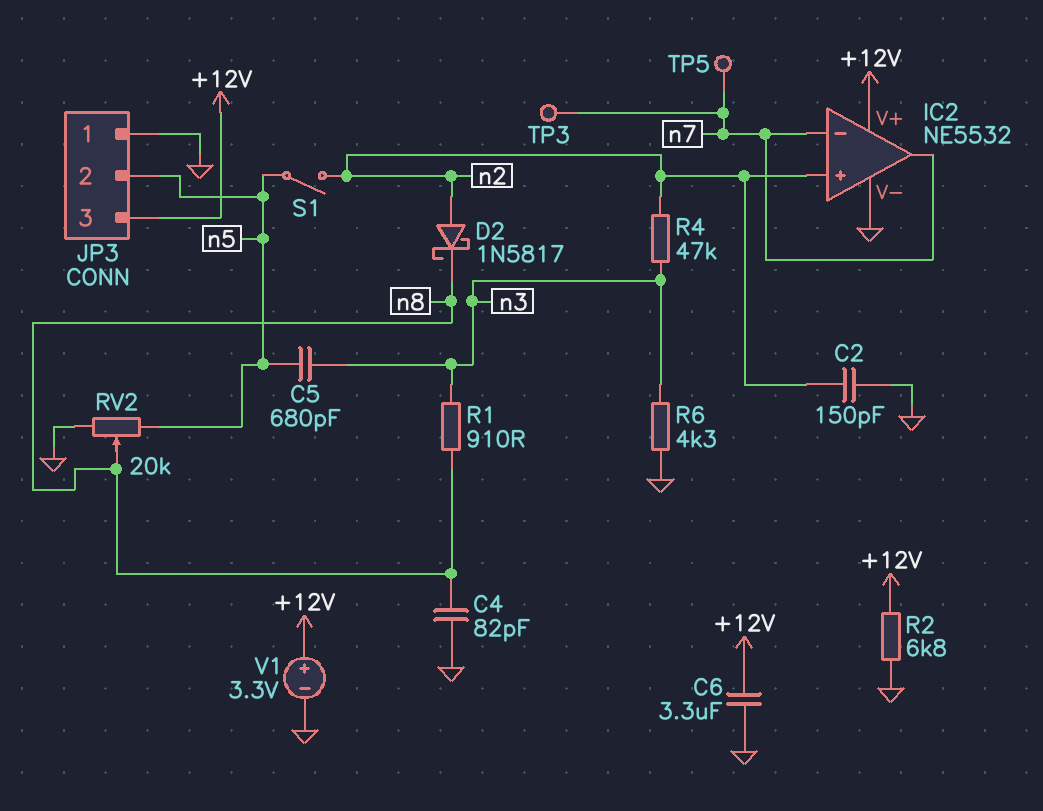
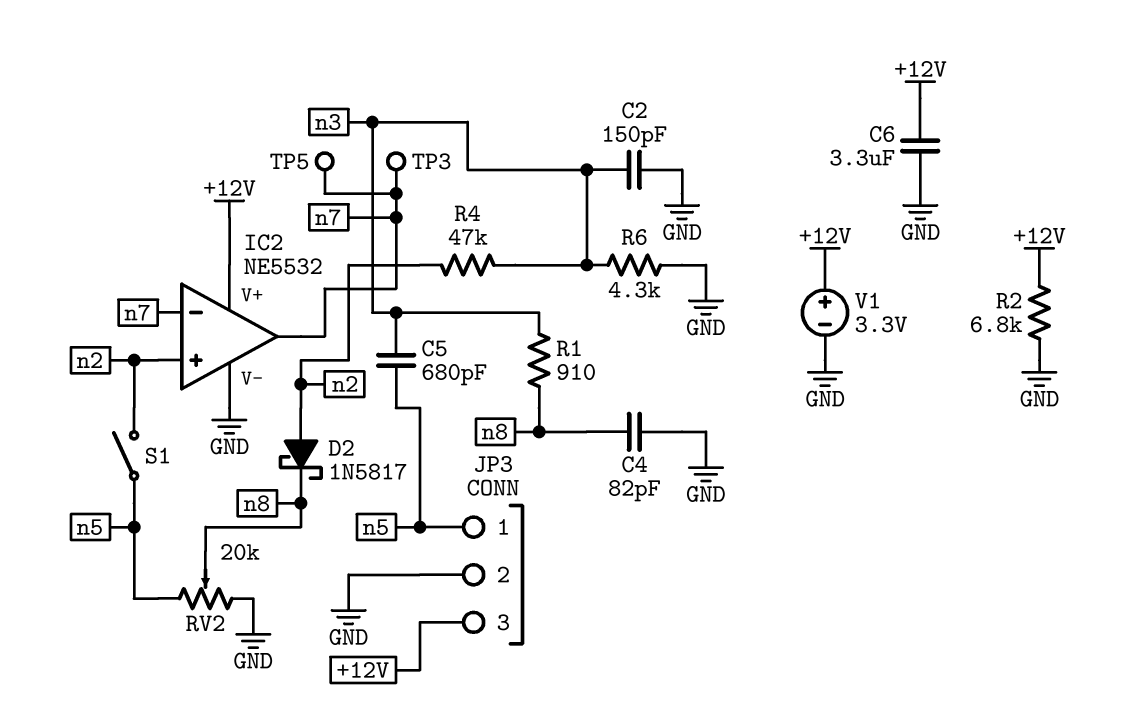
C2: 150pF (GND, n2) -> 150pF (GND, n3)
JP3 pin 1: GND -> n5
JP3 pin 2: n5 -> GND

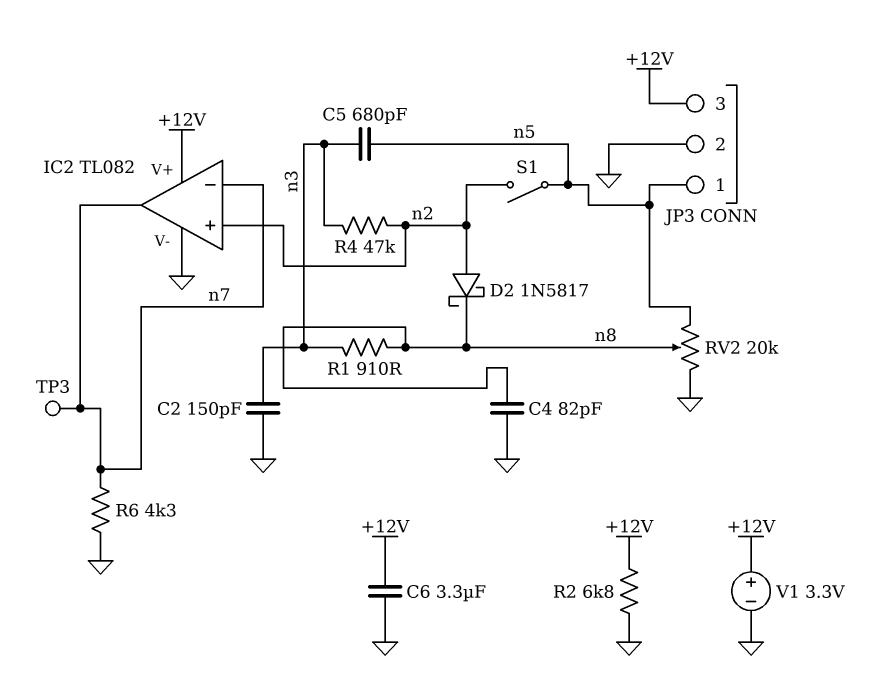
IC2: NE5532 -> TL082
R6: 4.3k (GND, n3) -> 4.3k (GND, n7)
TP5: test point (n7) -> none

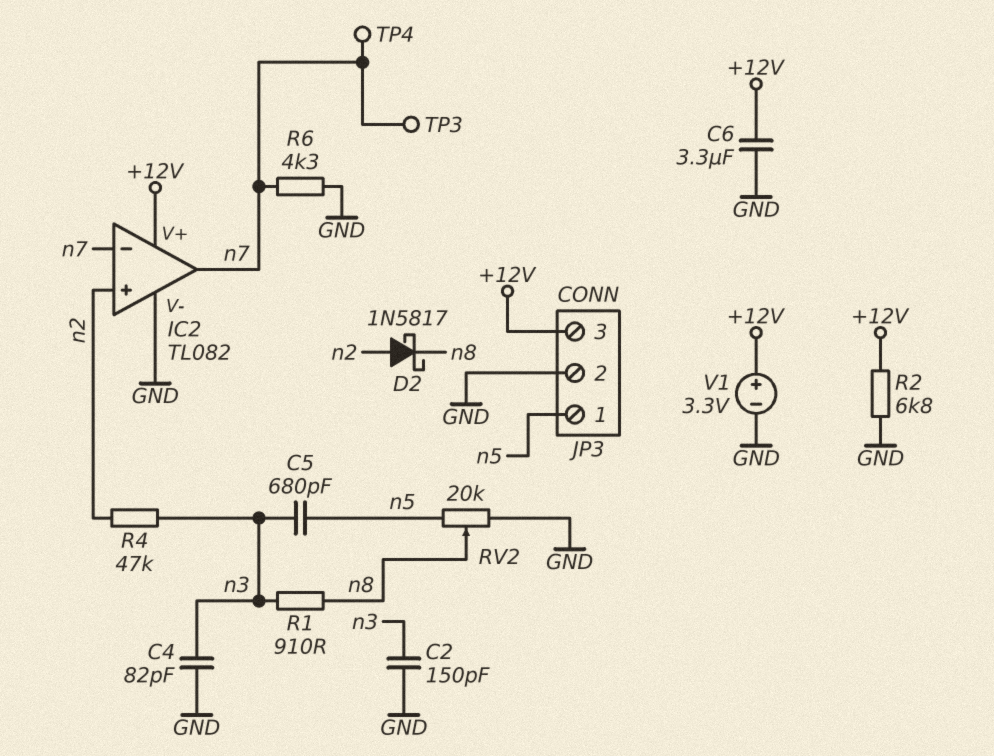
C4: 82pF (GND, n8) -> 82pF (GND, n3)
S1: switch (n2, n5) -> none
TP4: none -> test point (n7)

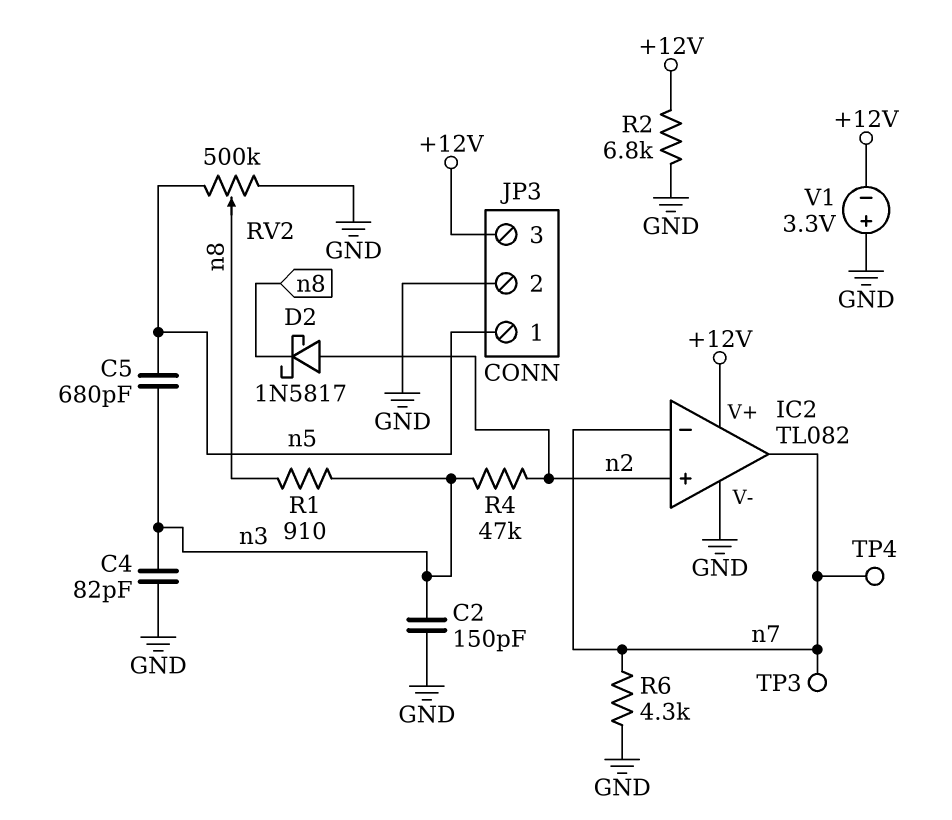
C6: 3.3uF (+12V, GND) -> none
RV2: 20k (GND, n5, wiper n8) -> 500k (GND, n5, wiper n8)
V1: 3.3V (plus +12V, minus GND) -> 3.3V (plus GND, minus +12V)

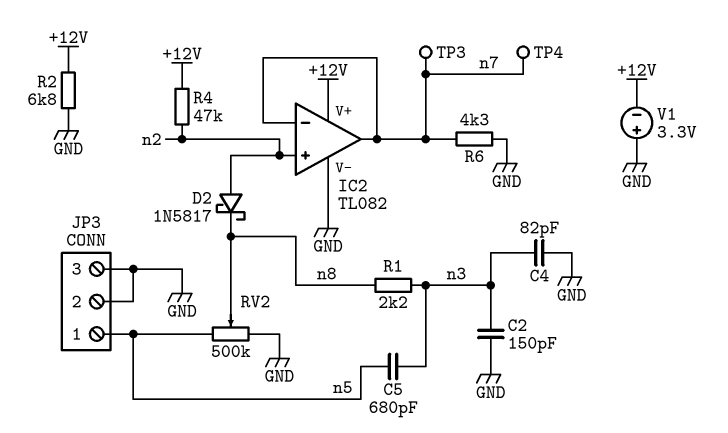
JP3 pin 3: +12V -> GND
R1: 910 (n3, n8) -> 2.2k (n3, n8)
R4: 47k (n2, n3) -> 47k (+12V, n2)

